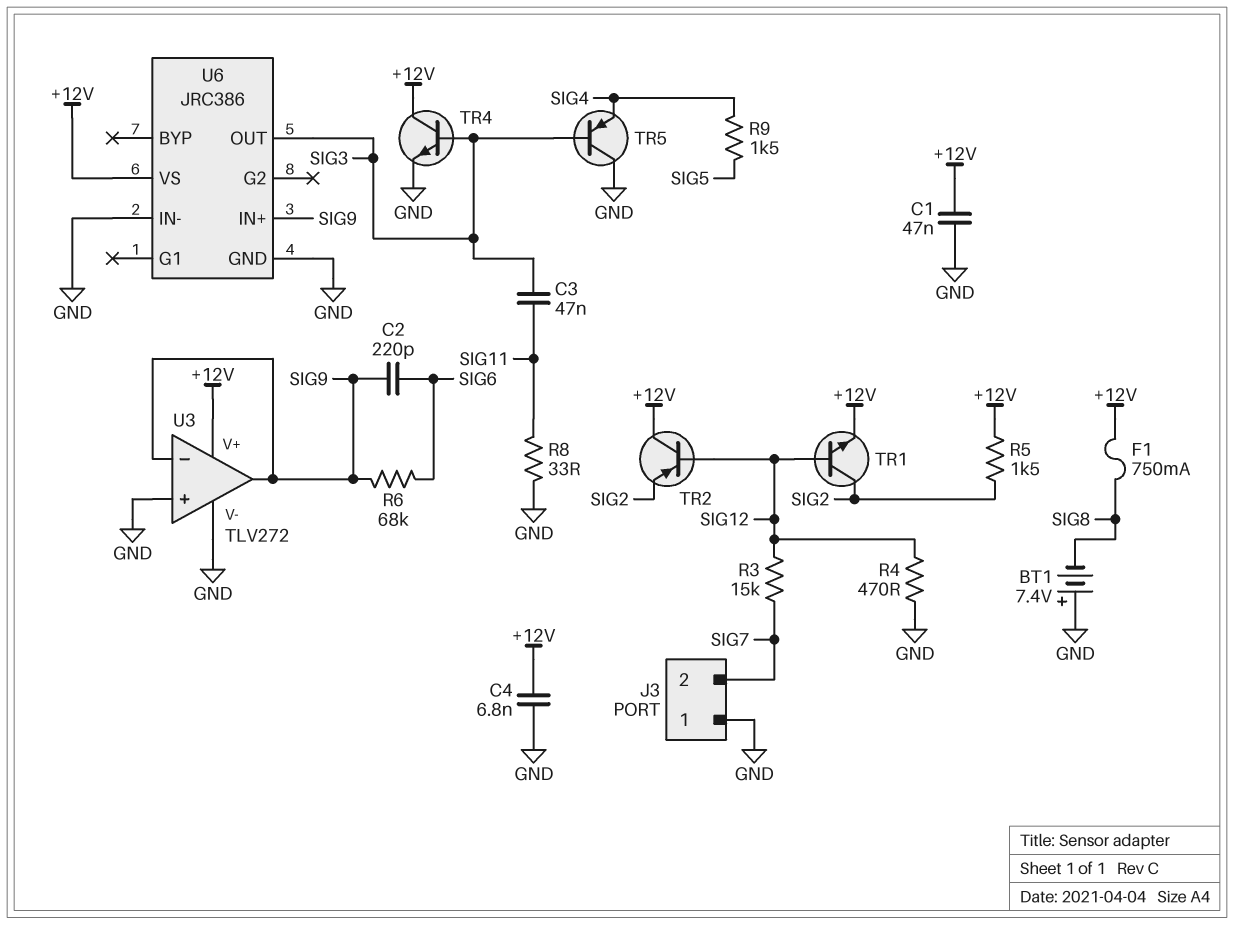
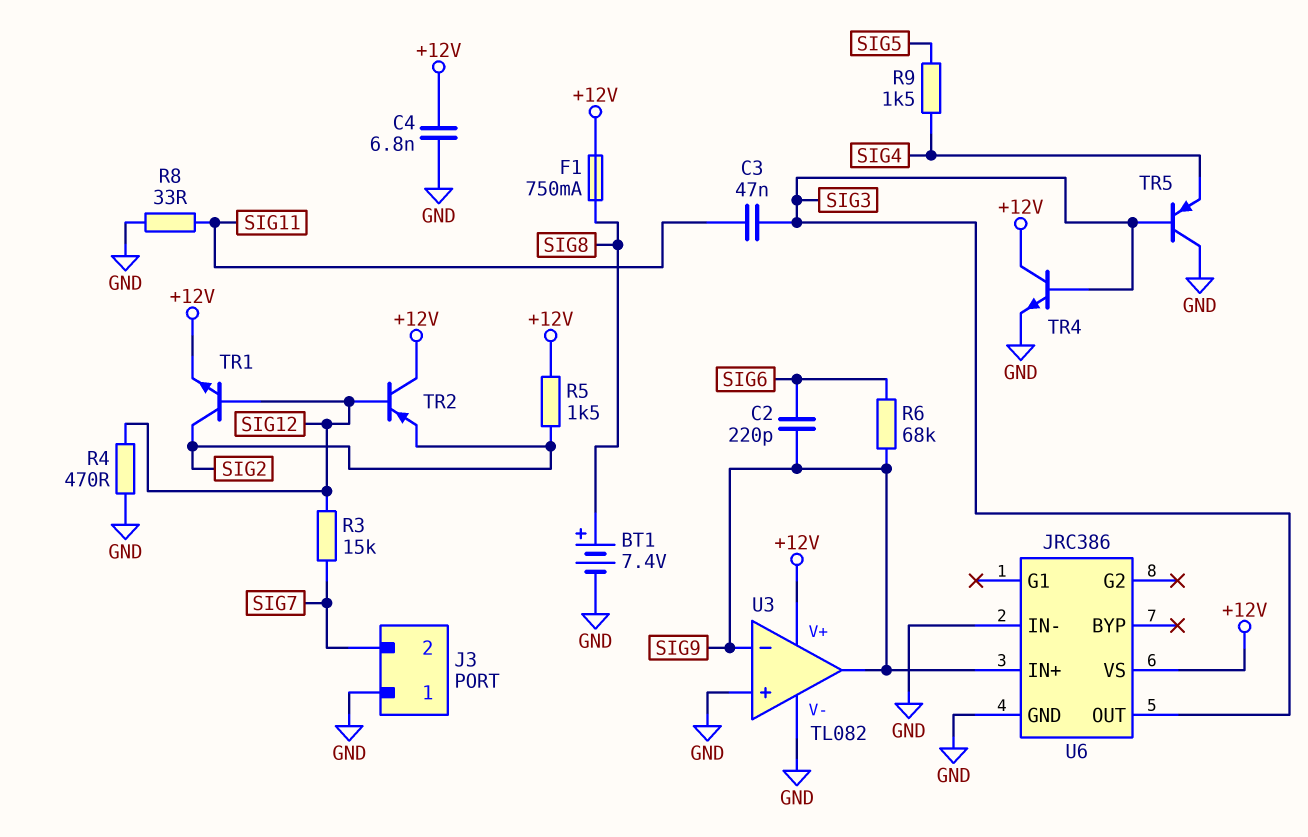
BT1: 7.4V (plus GND, minus SIG8) -> 7.4V (plus SIG8, minus GND)
C1: 47nF (+12V, GND) -> none
U3: TLV272 -> TL082

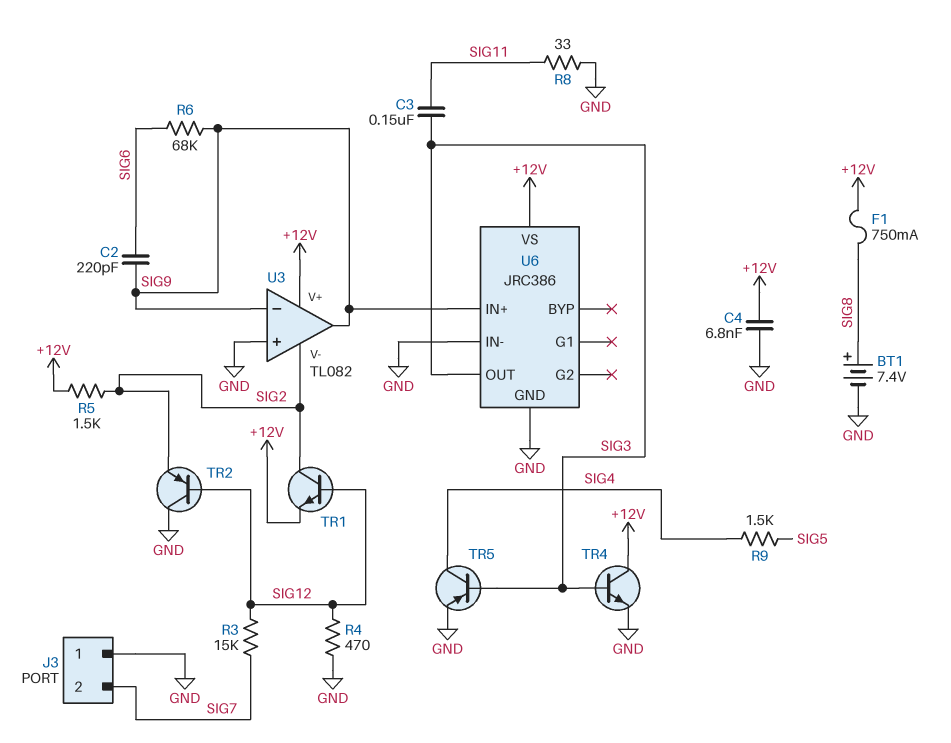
C3: 47nF (SIG3, SIG11) -> 150nF (SIG3, SIG11)
TR2: PNP (B SIG12, C +12V, E SIG2) -> PNP (B SIG12, C GND, E SIG2)
TR5: PNP (B SIG3, C GND, E SIG4) -> PNP (B SIG3, C SIG4, E GND)
U3 pin V-: GND -> SIG2

